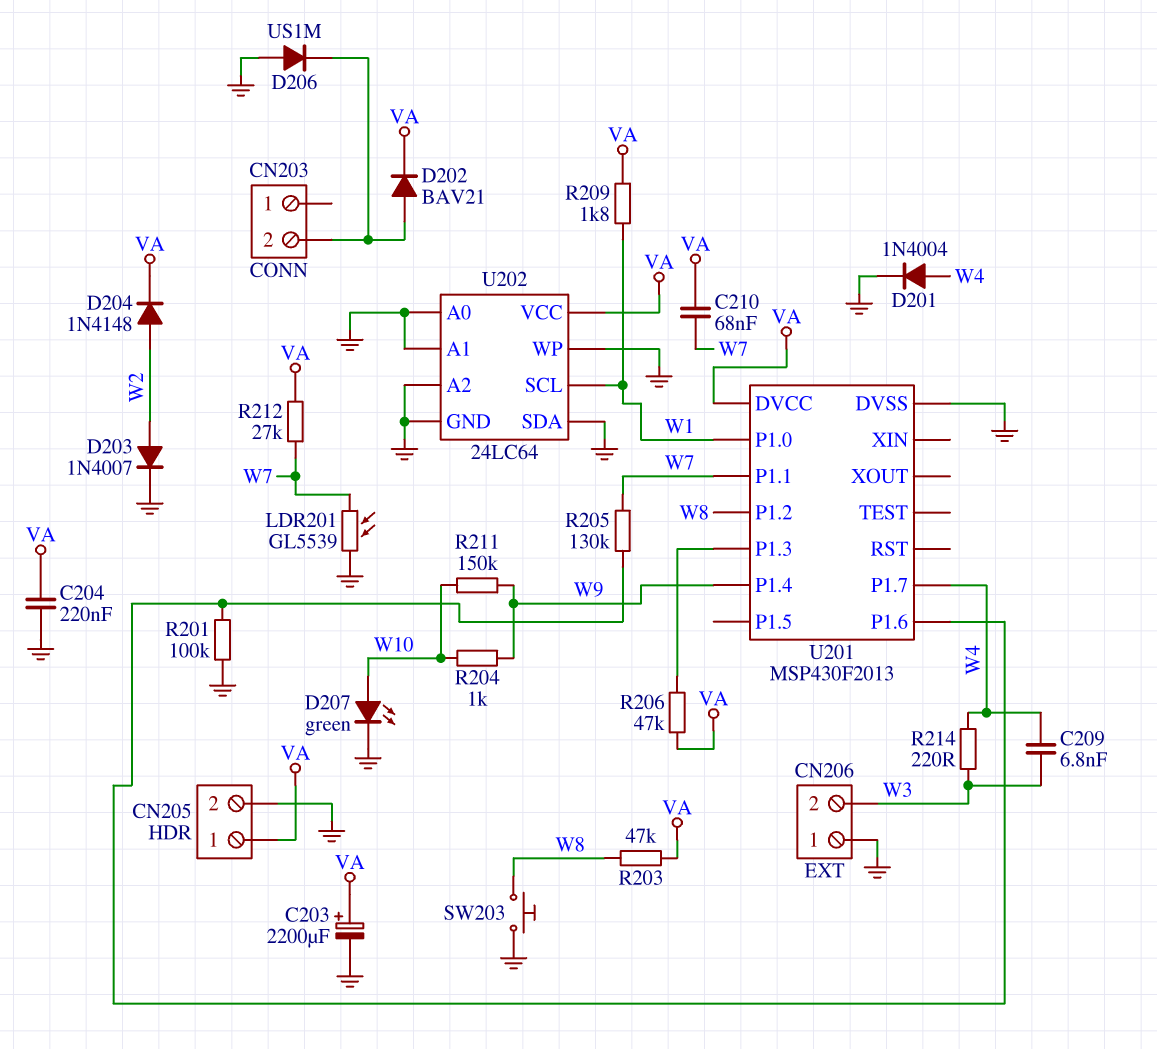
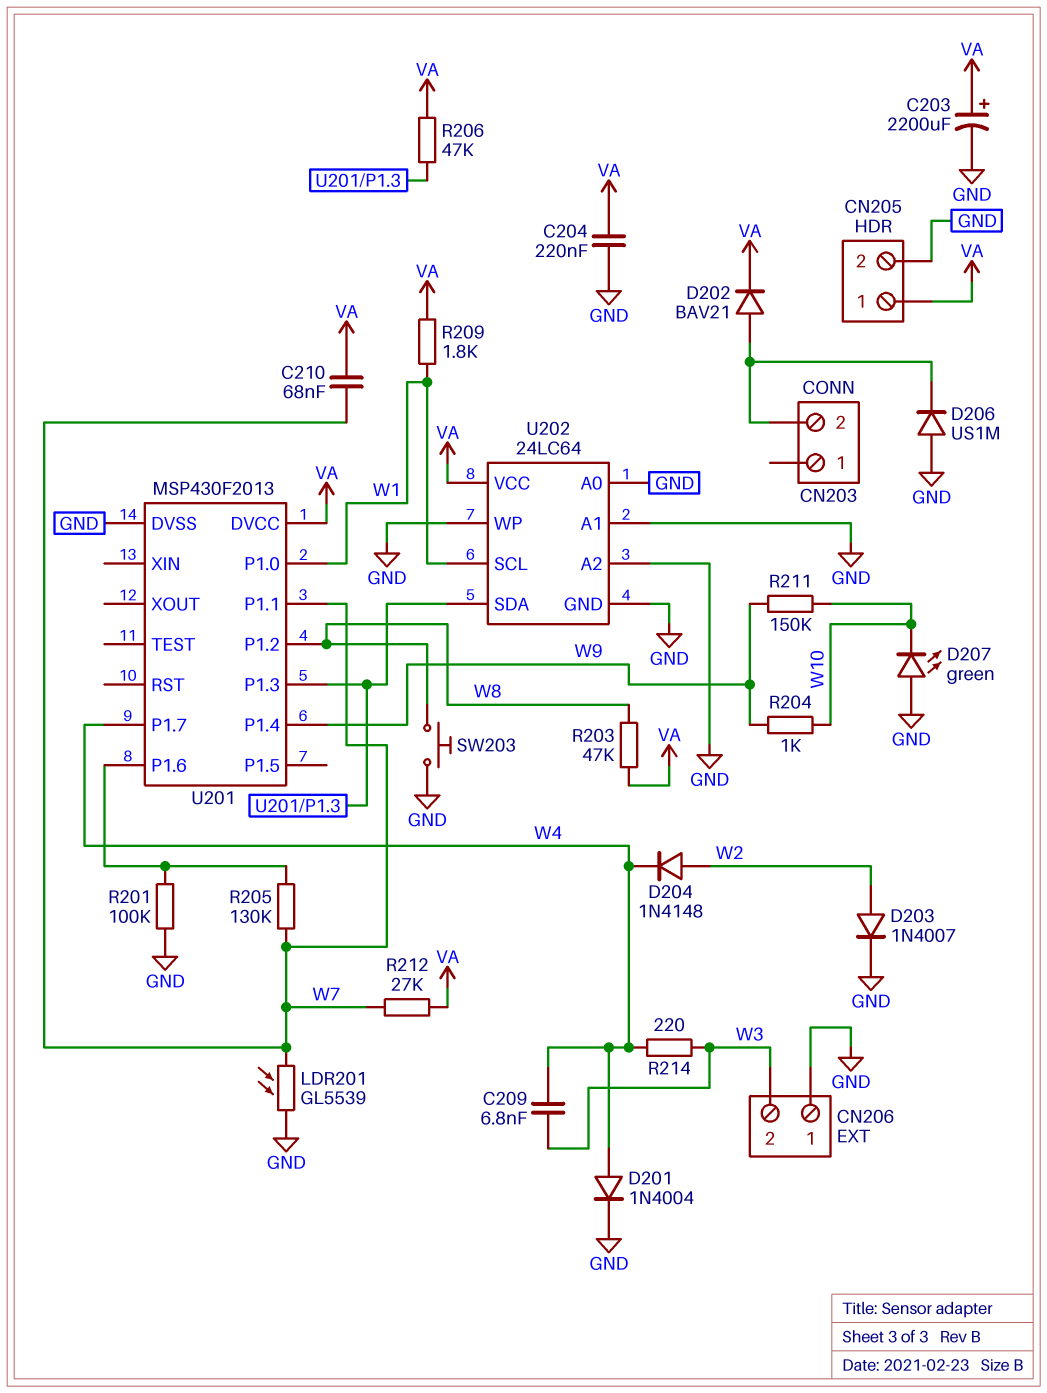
D204: diode 1N4148 (A W2, K VA) -> diode 1N4148 (A W2, K W4)
D207: LED green (A W10, K GND) -> LED green (A GND, K W10)
U202 pin SDA: GND -> U201/P1.3

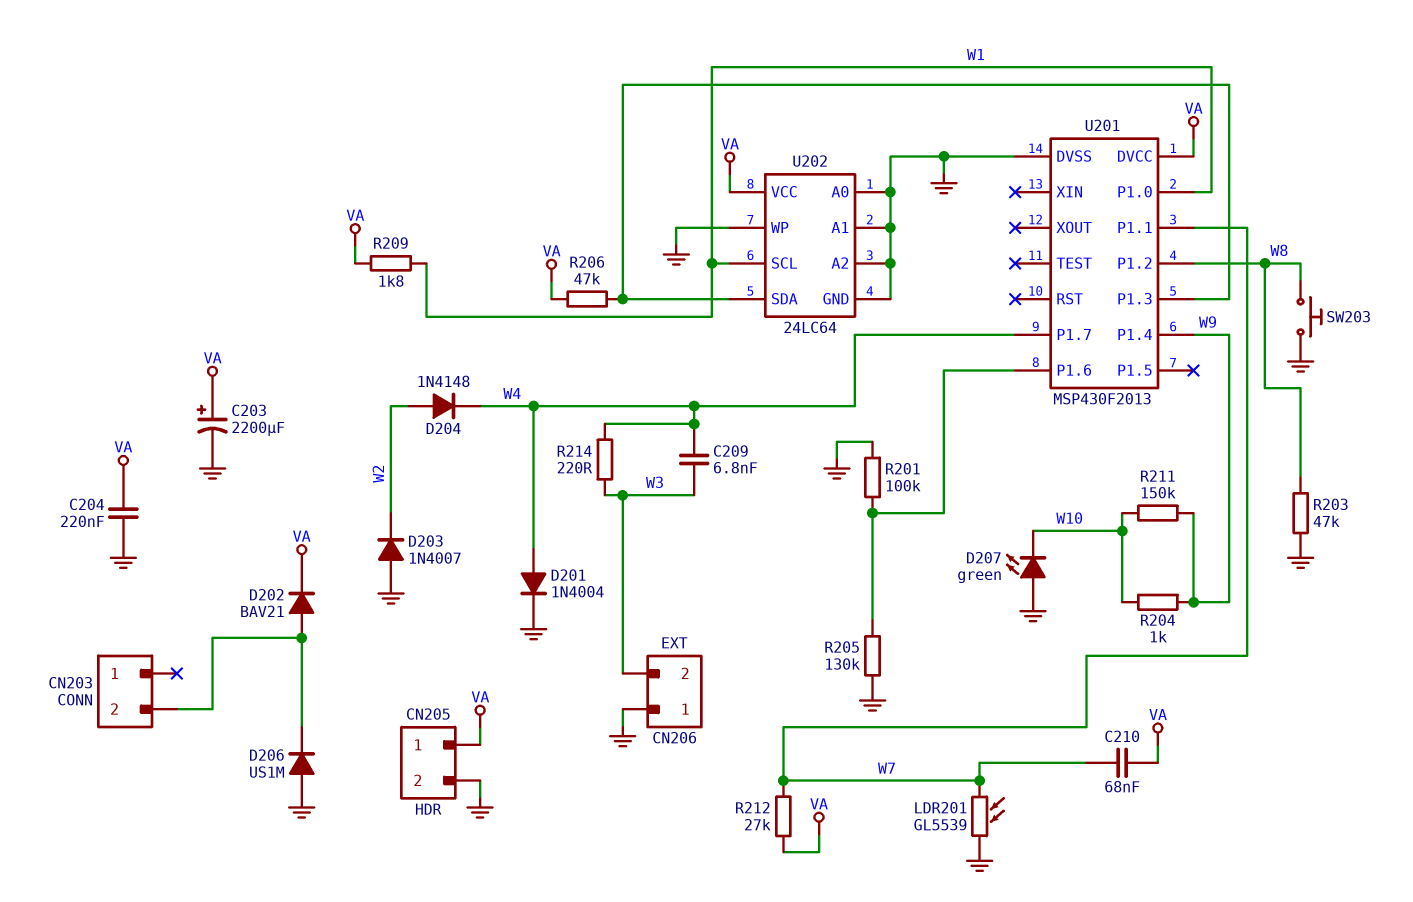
D203: diode 1N4007 (A W2, K GND) -> diode 1N4007 (A GND, K W2)
R203: 47k (VA, W8) -> 47k (GND, W8)
R205: 130k (U201/P1.6, W7) -> 130k (GND, U201/P1.6)

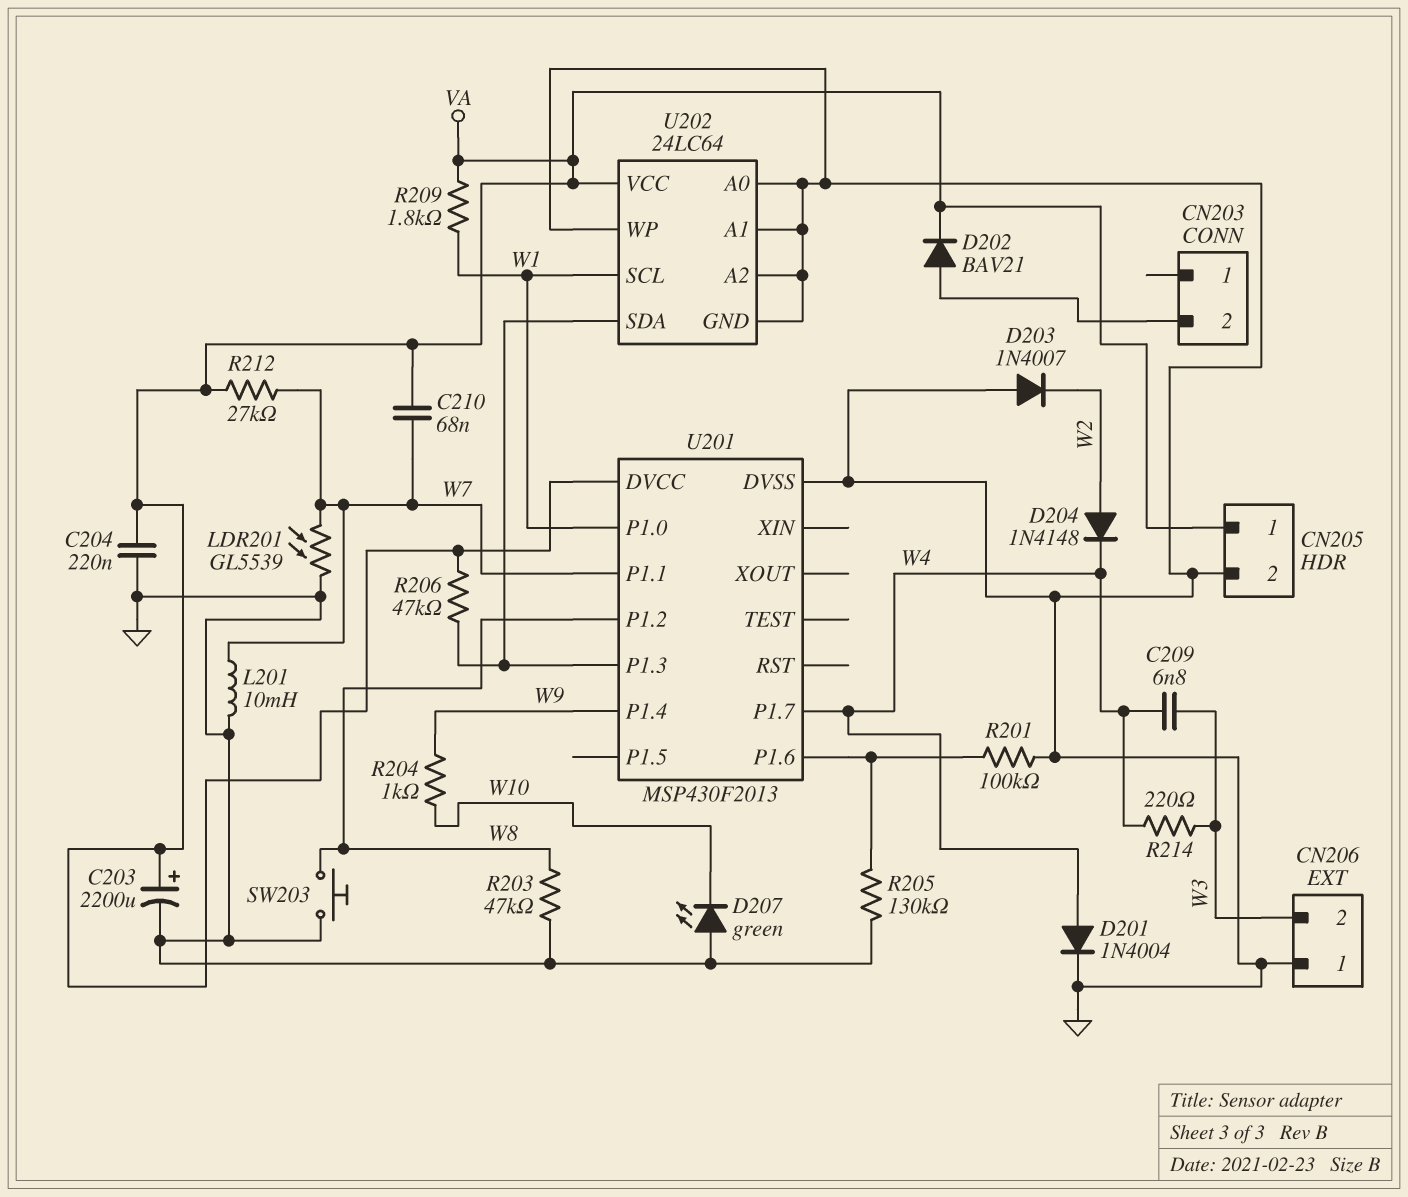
D206: diode US1M (A GND, K CN203/2) -> none
L201: none -> 10mH (GND, W7)
R211: 150k (W9, W10) -> none

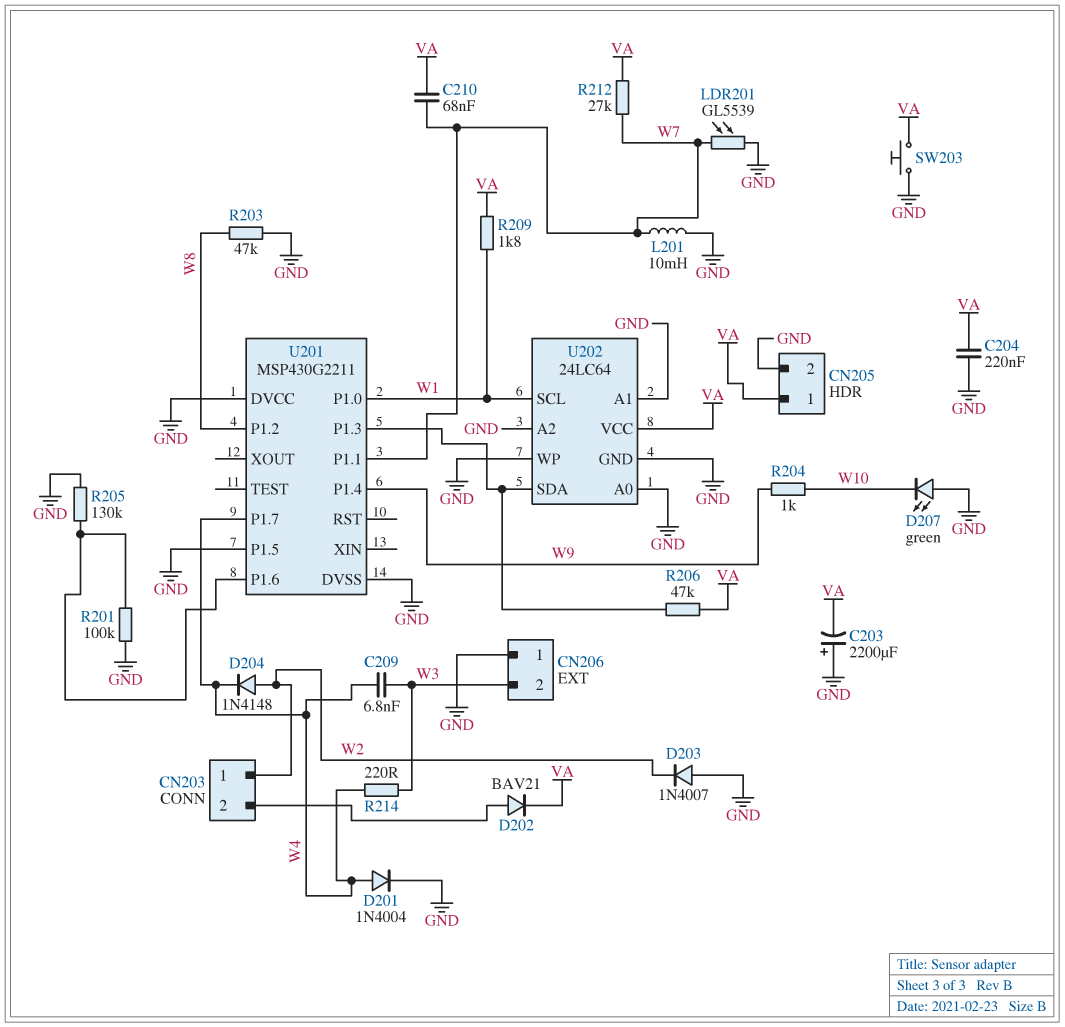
C203: 2200uF (plus VA, minus GND) -> 2200uF (plus GND, minus VA)
CN203 pin 1: none -> W2
SW203: button (GND, W8) -> button (GND, VA)
U201: MSP430F2013 -> MSP430G2211
U201 pin DVCC: VA -> GND
U201 pin P1.5: none -> GND

